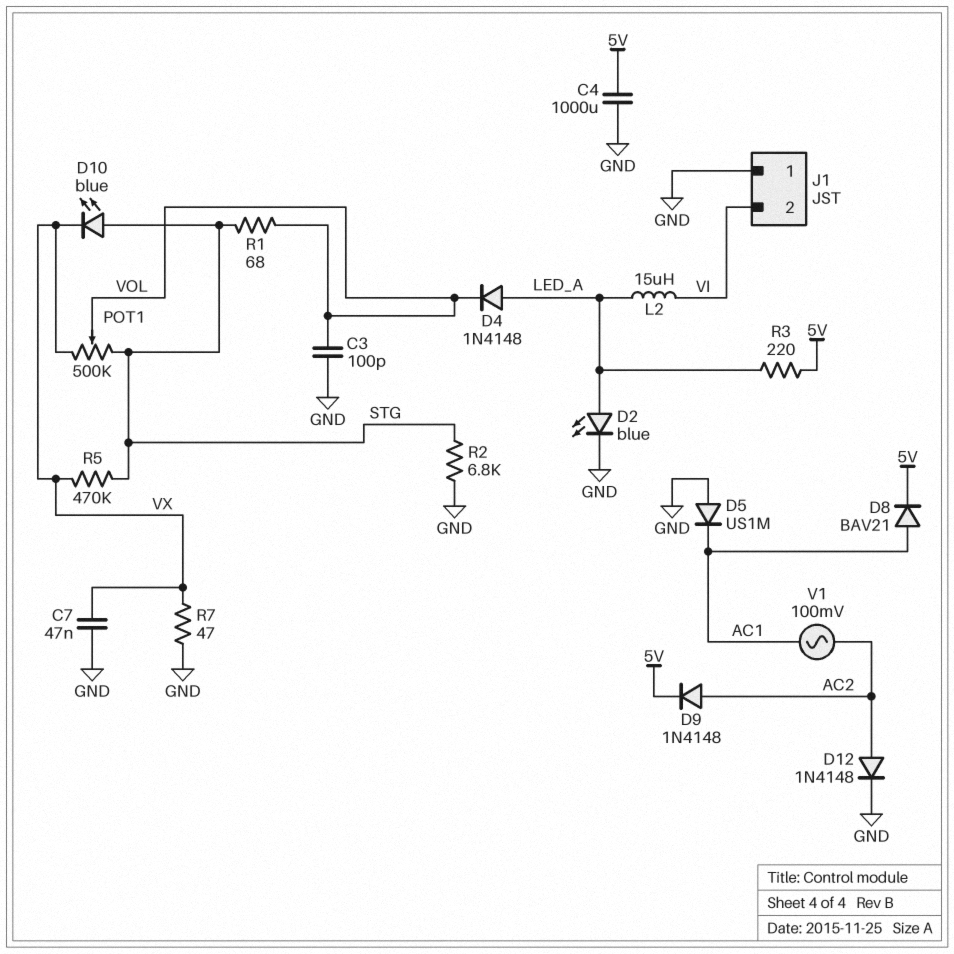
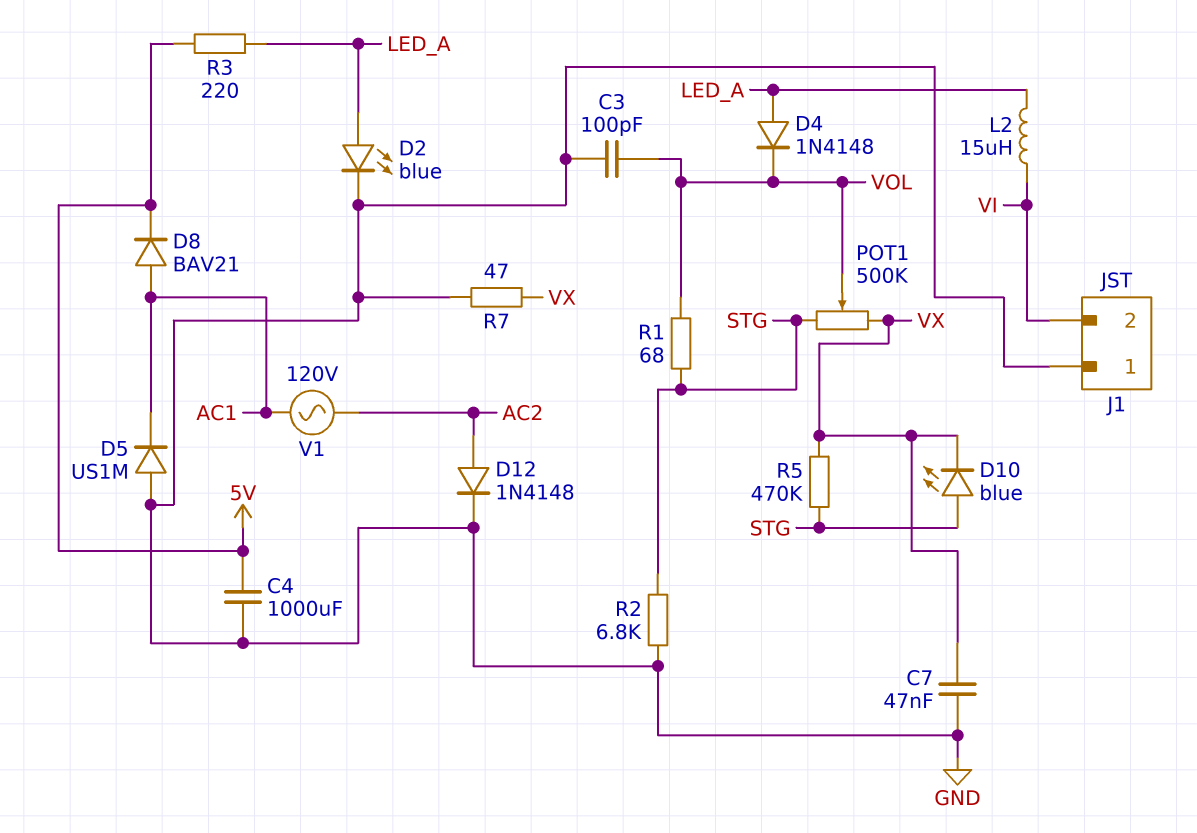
D9: diode 1N4148 (A AC2, K 5V) -> none
V1: AC 100mV (AC1, AC2) -> AC 120V (AC1, AC2)

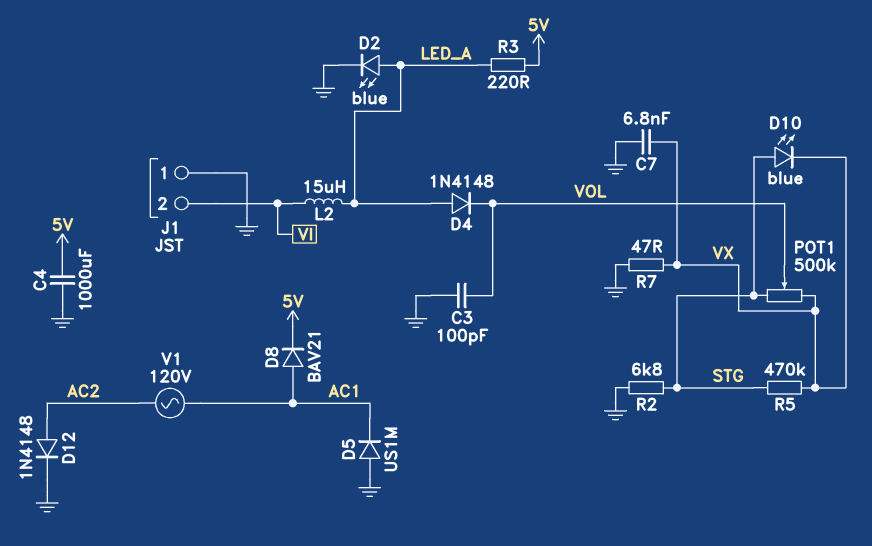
C7: 47nF (GND, VX) -> 6.8nF (GND, VX)
R1: 68 (STG, VOL) -> none

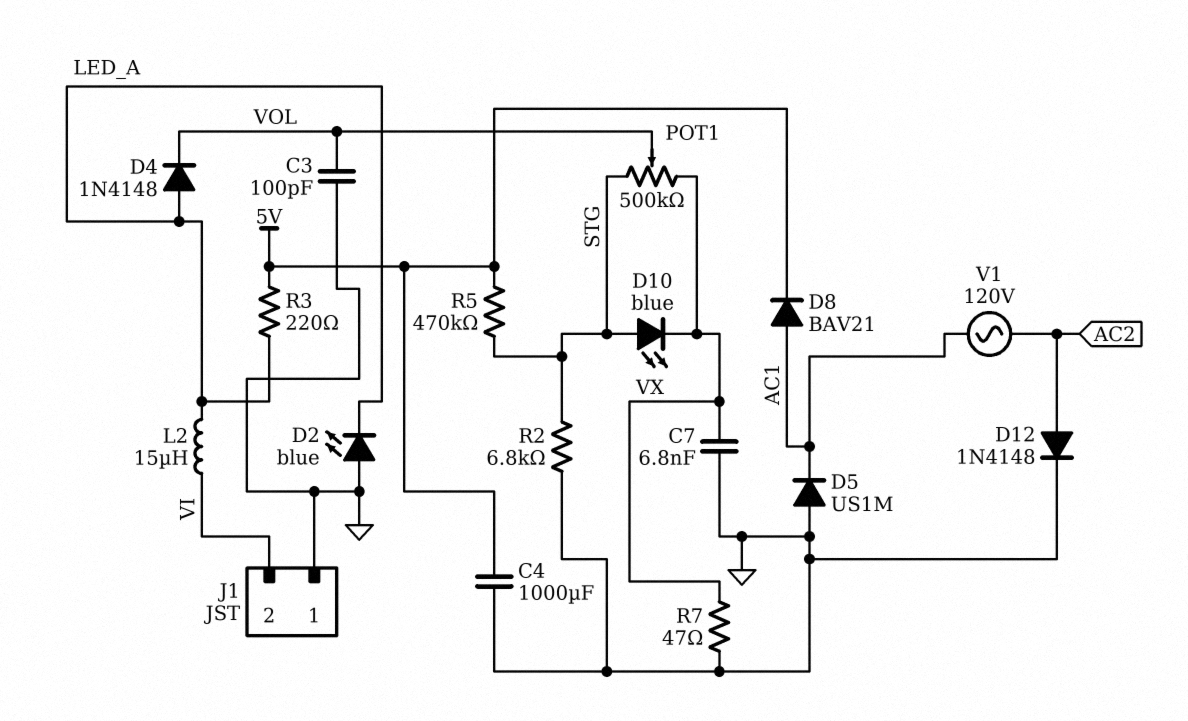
D2: LED blue (A LED_A, K GND) -> LED blue (A GND, K LED_A)
R5: 470k (STG, VX) -> 470k (5V, STG)

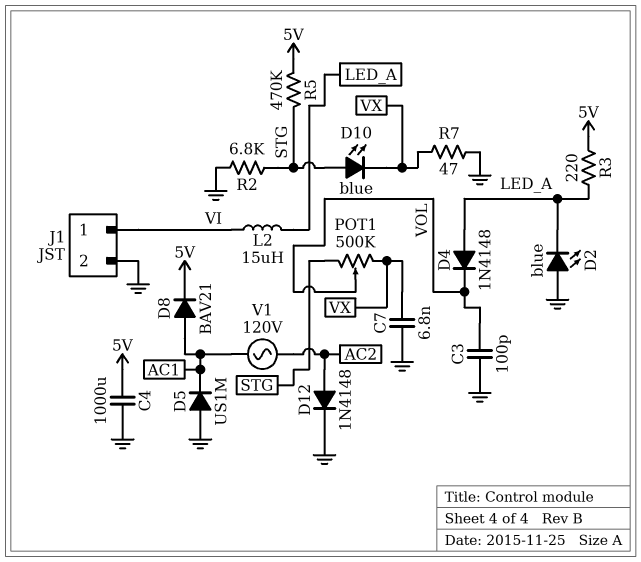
J1 pin 1: GND -> VI
J1 pin 2: VI -> GND

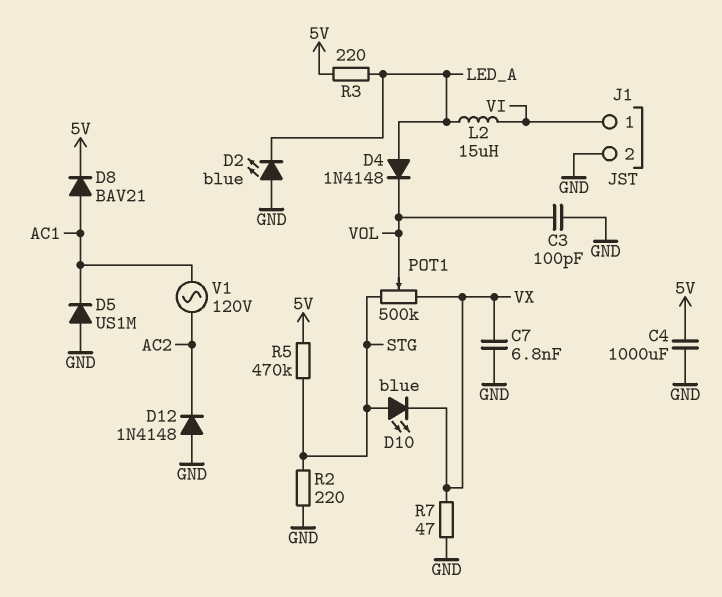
D12: diode 1N4148 (A AC2, K GND) -> diode 1N4148 (A GND, K AC2)
R2: 6.8k (GND, STG) -> 220 (GND, STG)

